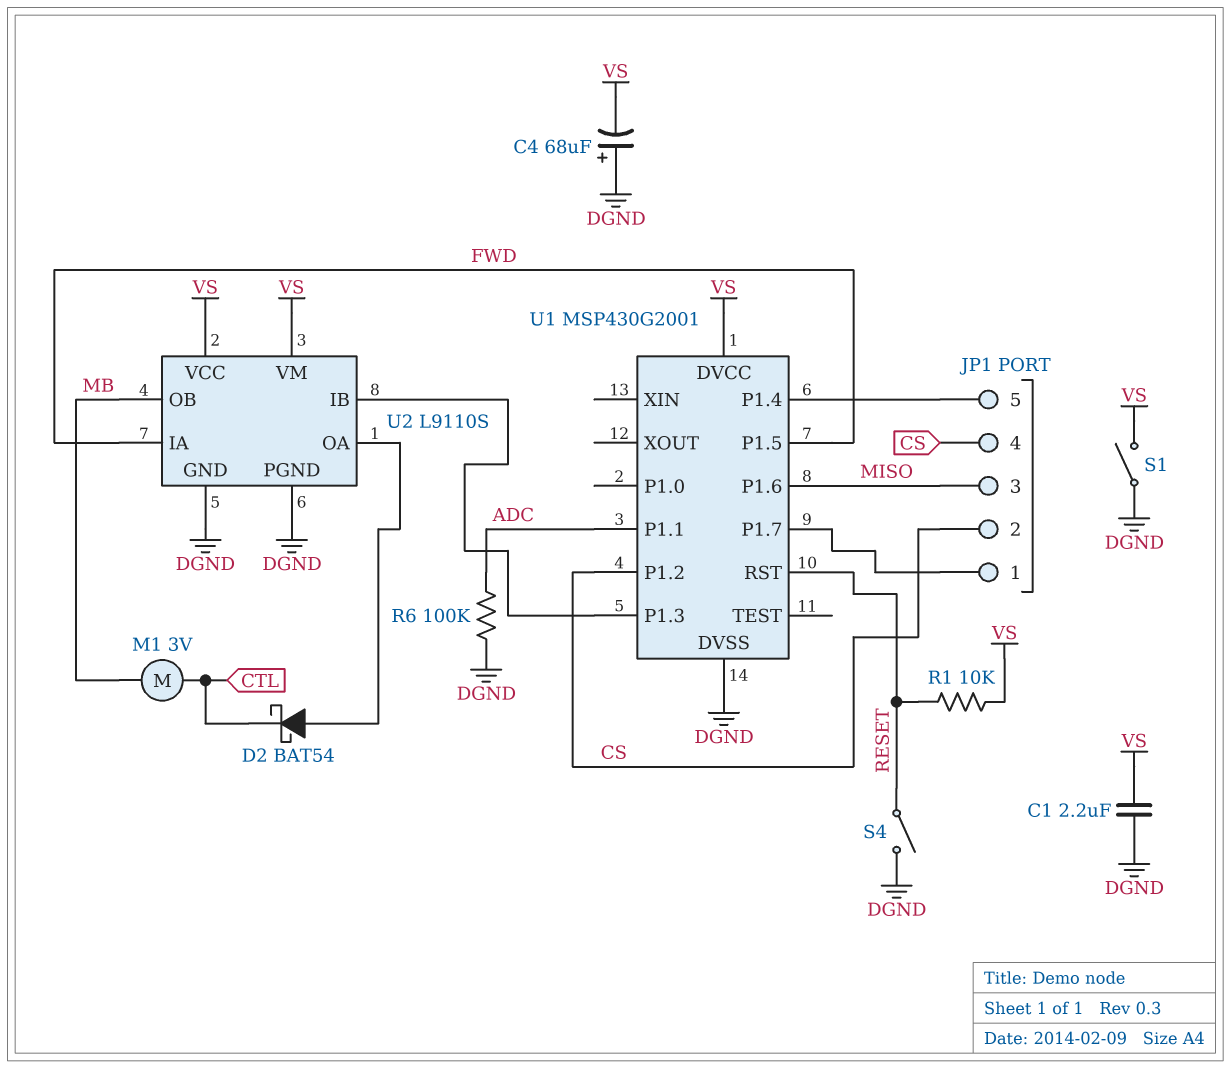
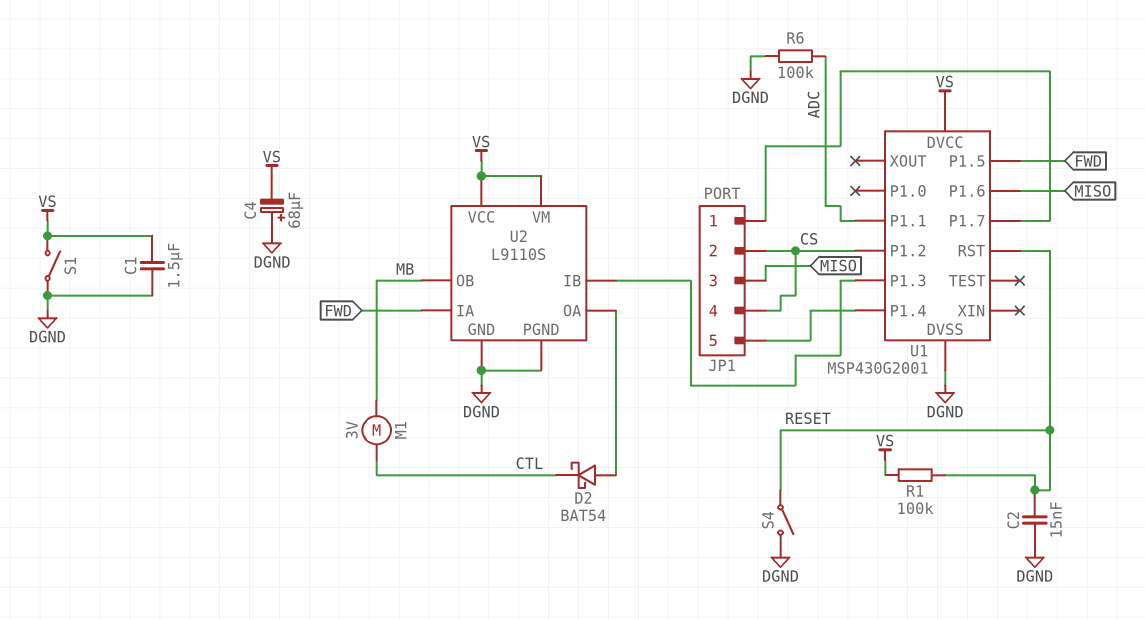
C1: 2.2uF (DGND, VS) -> 1.5uF (DGND, VS)
C2: none -> 15nF (DGND, RESET)
R1: 10k (RESET, VS) -> 100k (RESET, VS)

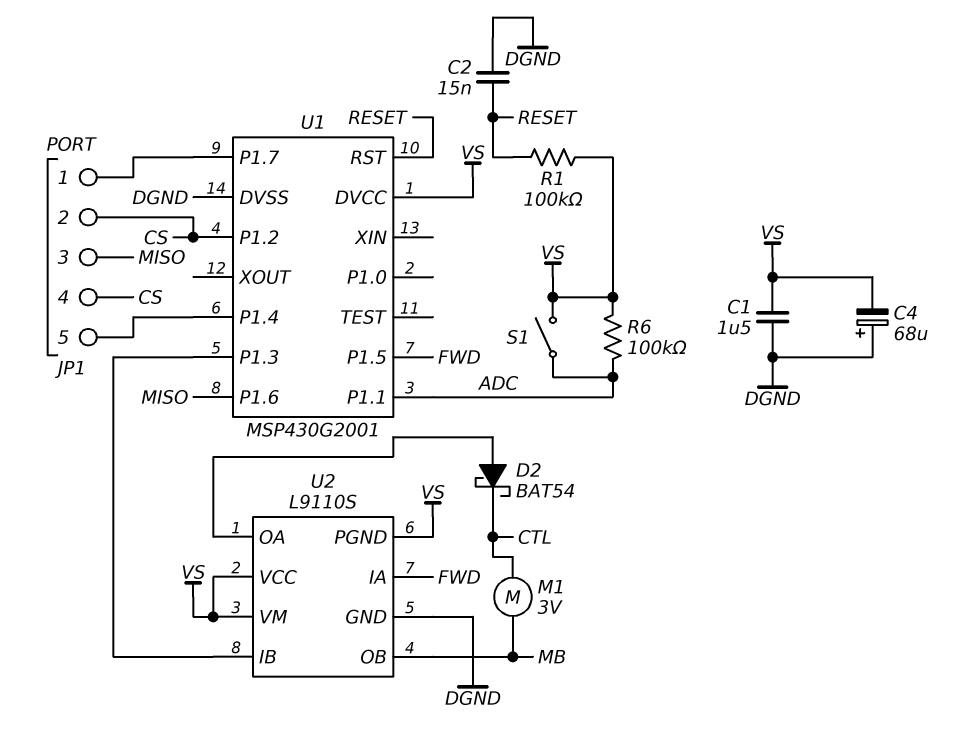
R6: 100k (ADC, DGND) -> 100k (ADC, VS)
S1: switch (DGND, VS) -> switch (ADC, VS)
S4: switch (DGND, RESET) -> none
U2 pin PGND: DGND -> VS

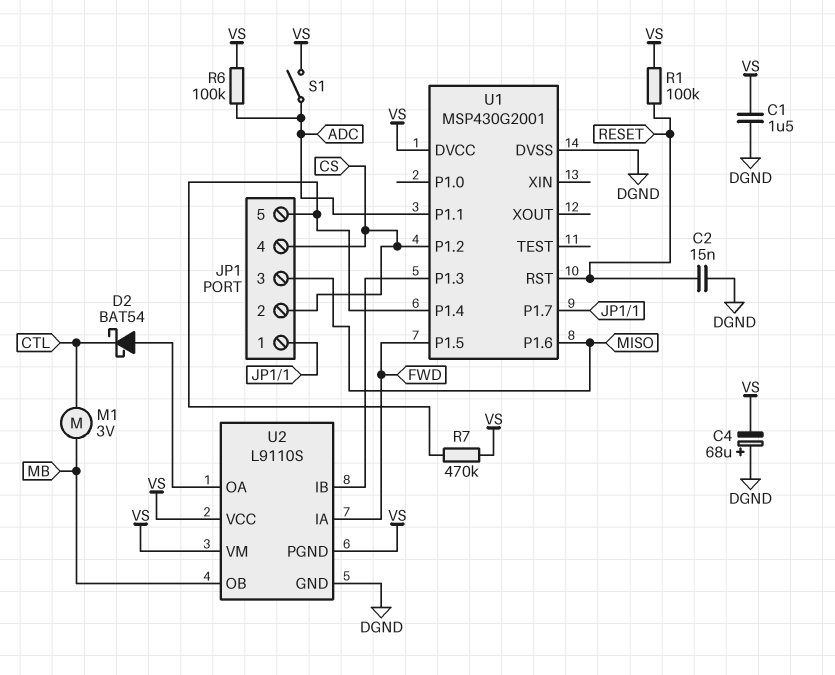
R7: none -> 470k (JP1/5, VS)

